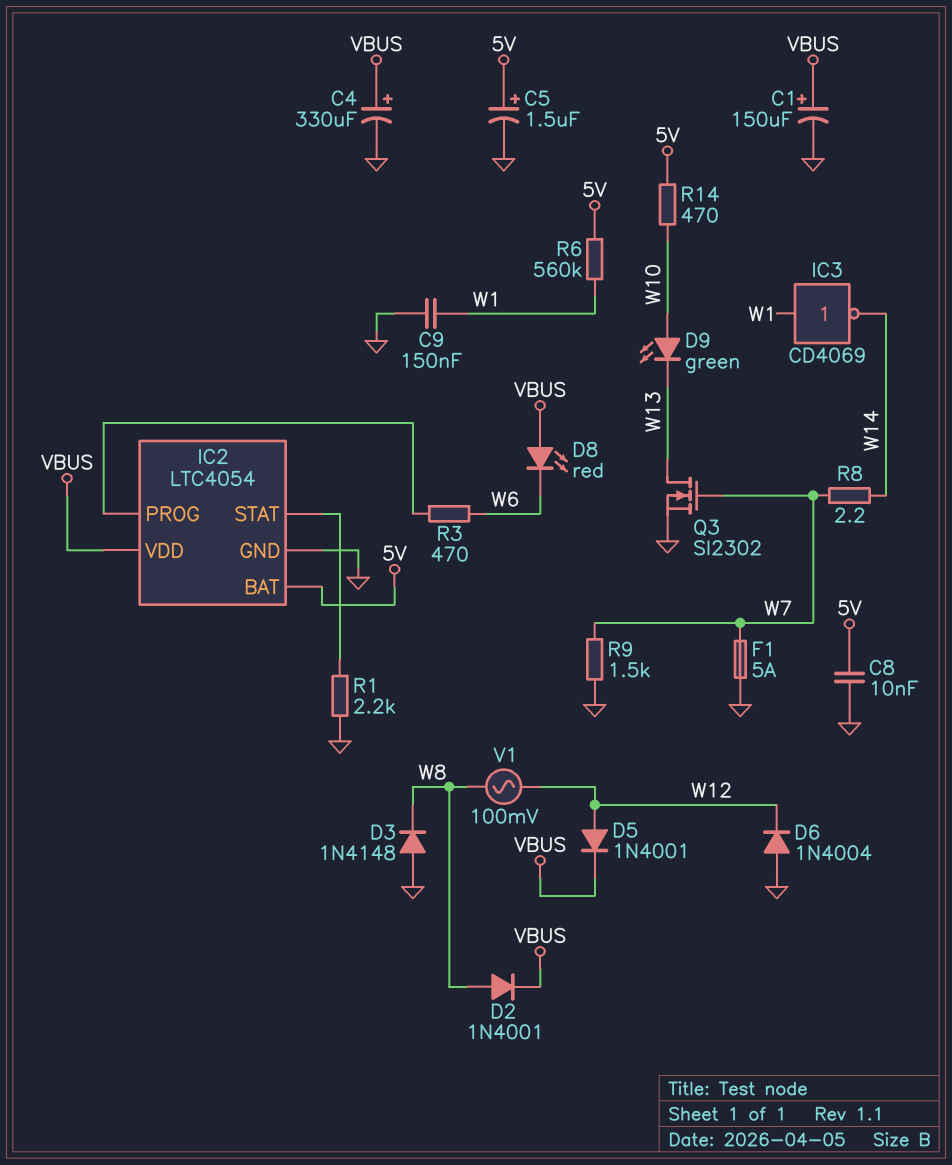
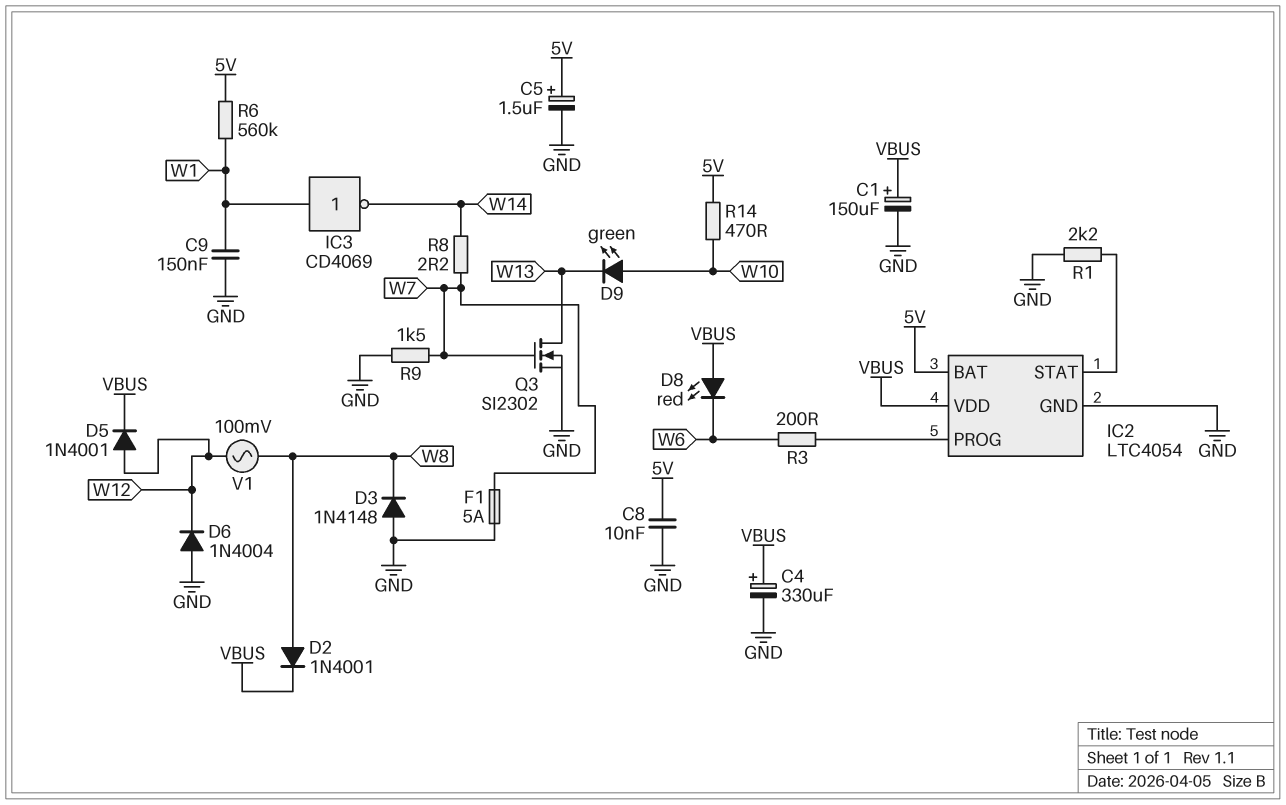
R3: 470 (IC2/PROG, W6) -> 200 (IC2/PROG, W6)

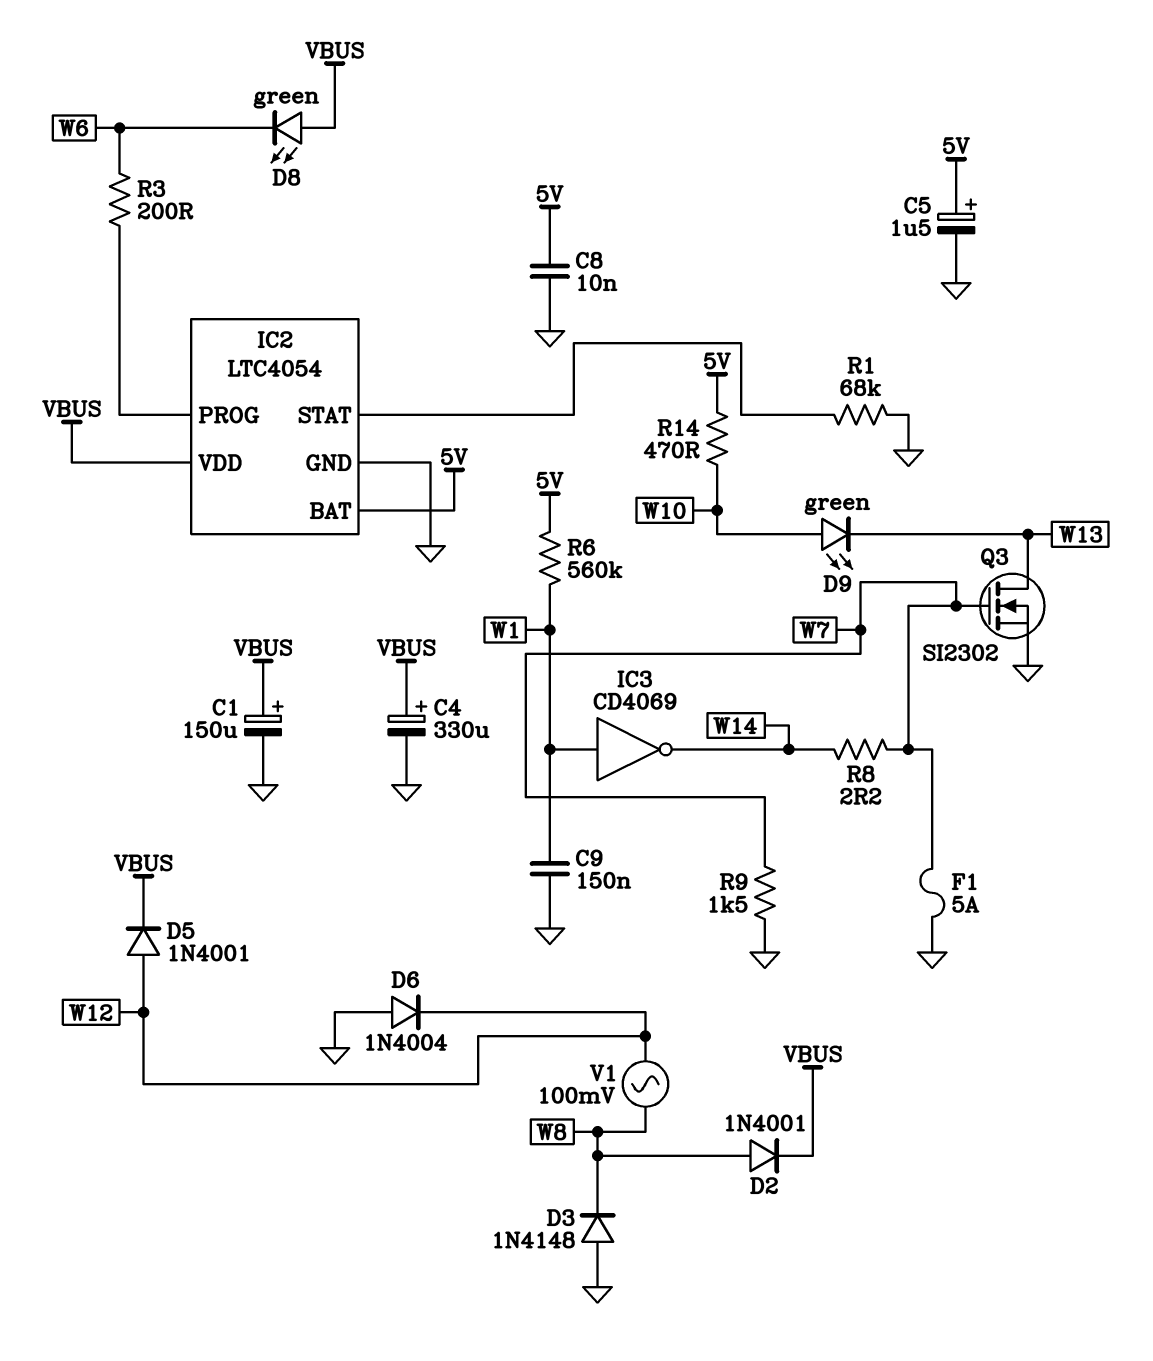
D8: LED red (A VBUS, K W6) -> LED green (A VBUS, K W6)
R1: 2.2k (GND, IC2/STAT) -> 68k (GND, IC2/STAT)

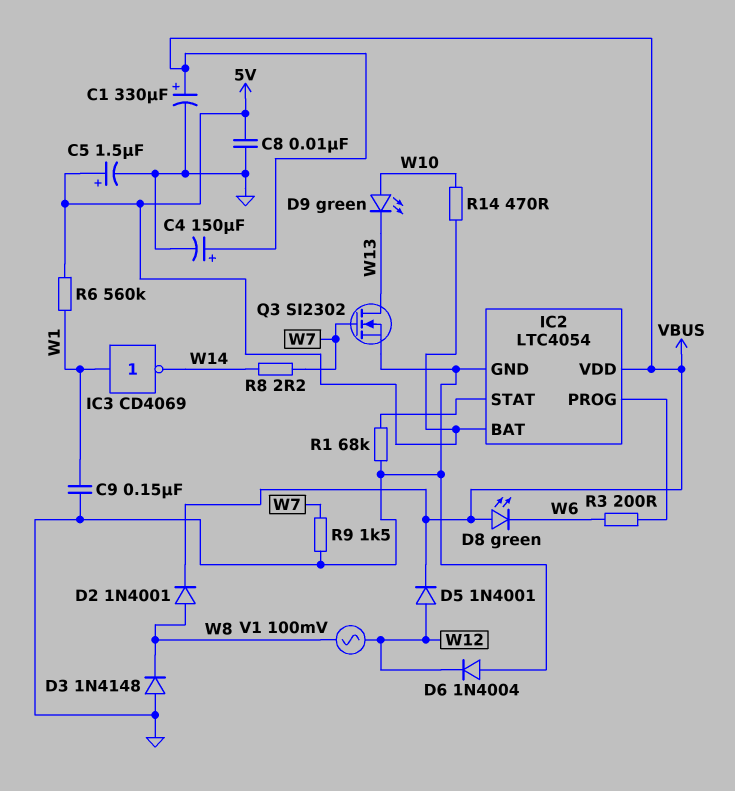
C1: 150uF (plus VBUS, minus GND) -> 330uF (plus VBUS, minus GND)
C4: 330uF (plus VBUS, minus GND) -> 150uF (plus VBUS, minus GND)
F1: 5A (GND, W7) -> none

